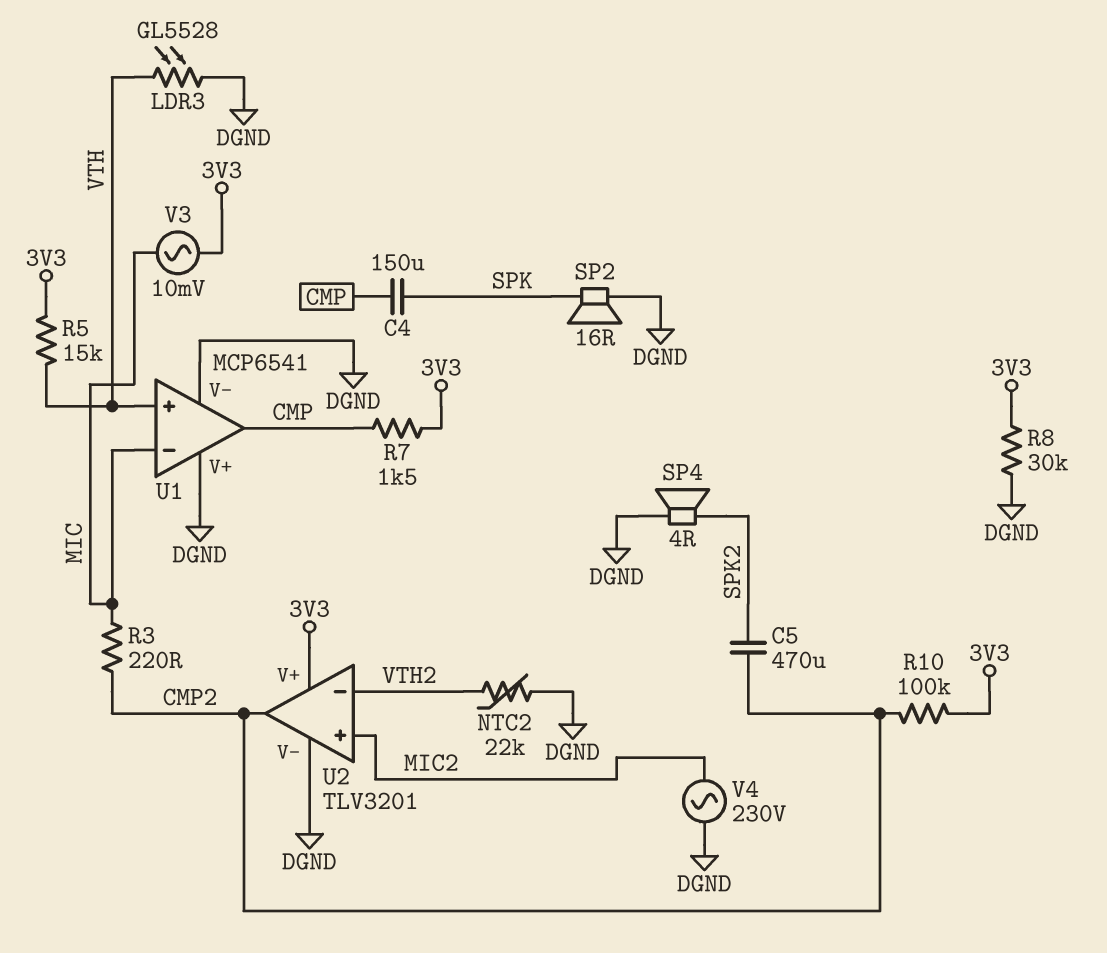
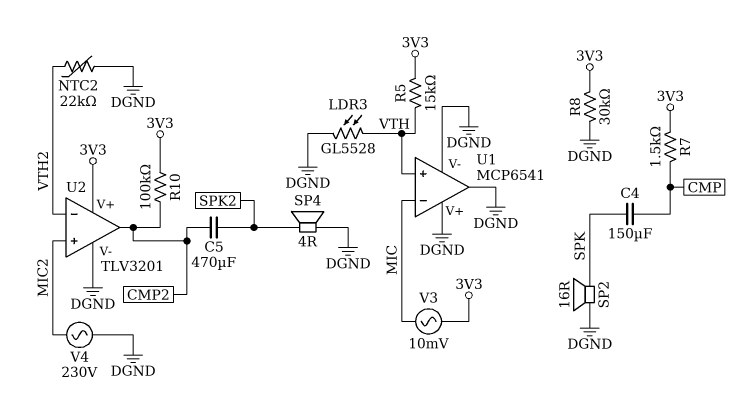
R3: 220 (CMP2, MIC) -> none
U1 pin out: CMP -> DGND

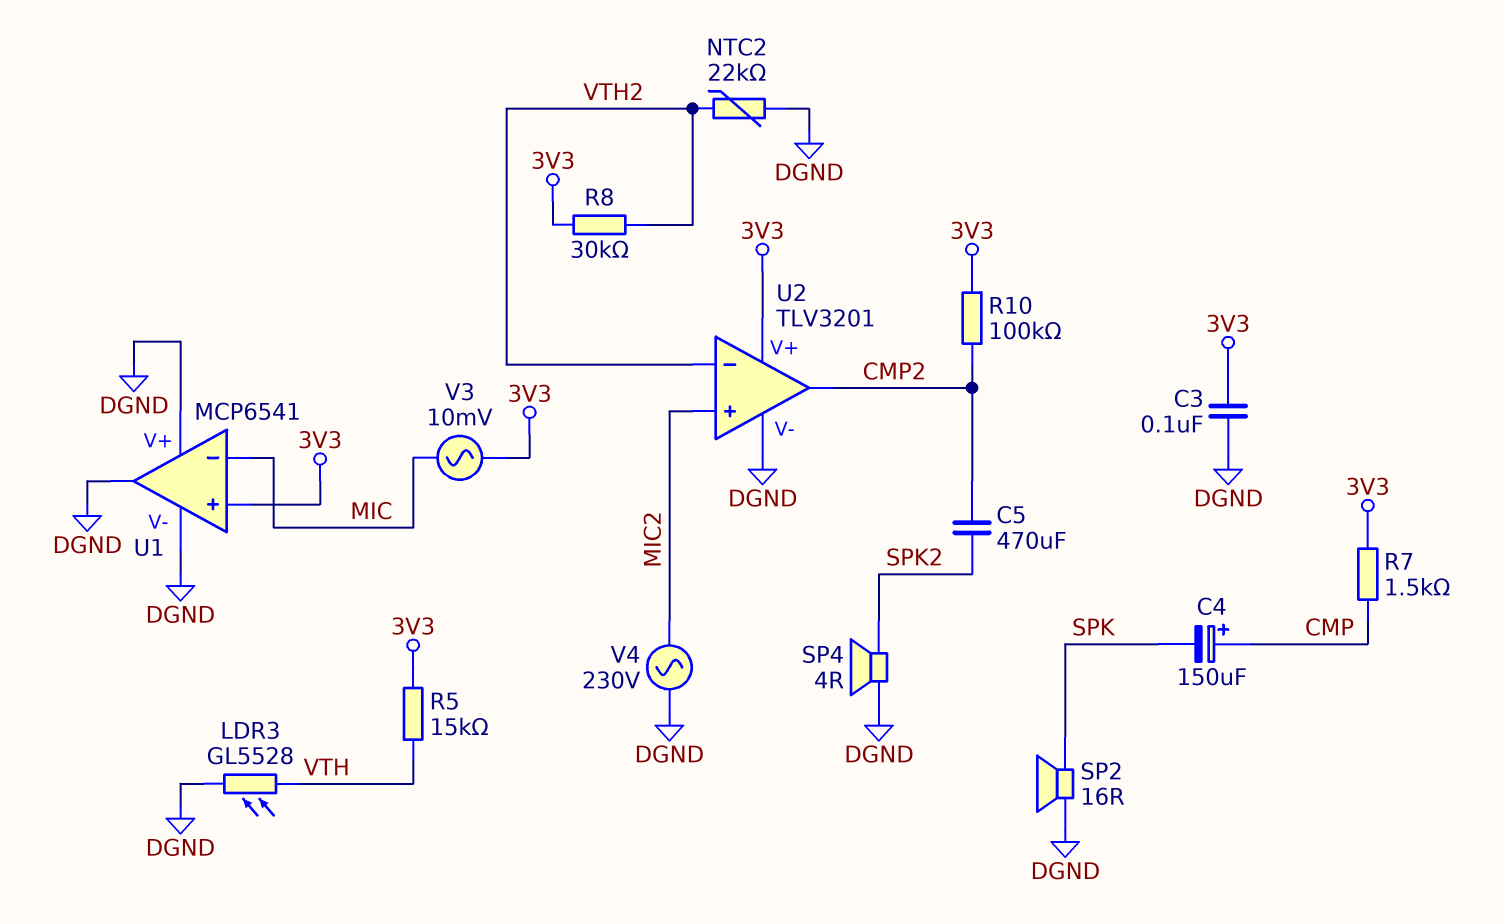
C3: none -> 100nF (3V3, DGND)
C4: 150uF (CMP, SPK) -> 150uF (plus CMP, minus SPK)
R8: 30k (3V3, DGND) -> 30k (3V3, VTH2)
U1 pin in+: VTH -> 3V3

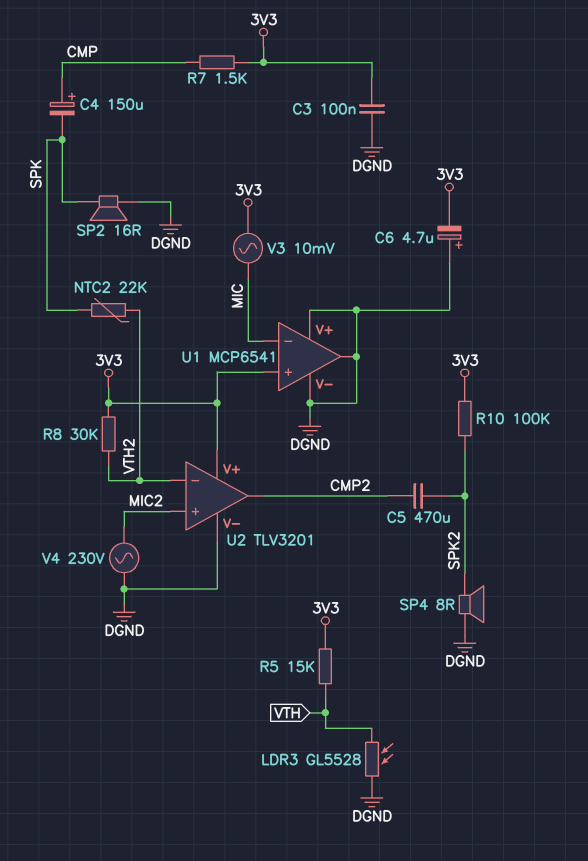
C6: none -> 4.7uF (plus DGND, minus 3V3)
NTC2: 22k (DGND, VTH2) -> 22k (SPK, VTH2)
R10: 100k (3V3, CMP2) -> 100k (3V3, SPK2)
SP4: speaker 4R (DGND, SPK2) -> speaker 8R (DGND, SPK2)

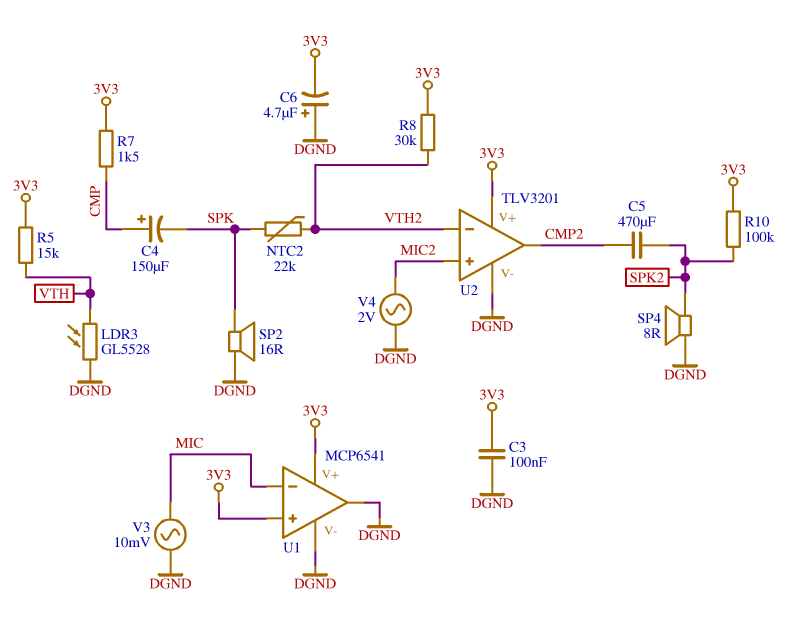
U1 pin V+: DGND -> 3V3
V3: AC 10mV (3V3, MIC) -> AC 10mV (DGND, MIC)
V4: AC 230V (DGND, MIC2) -> AC 2V (DGND, MIC2)

